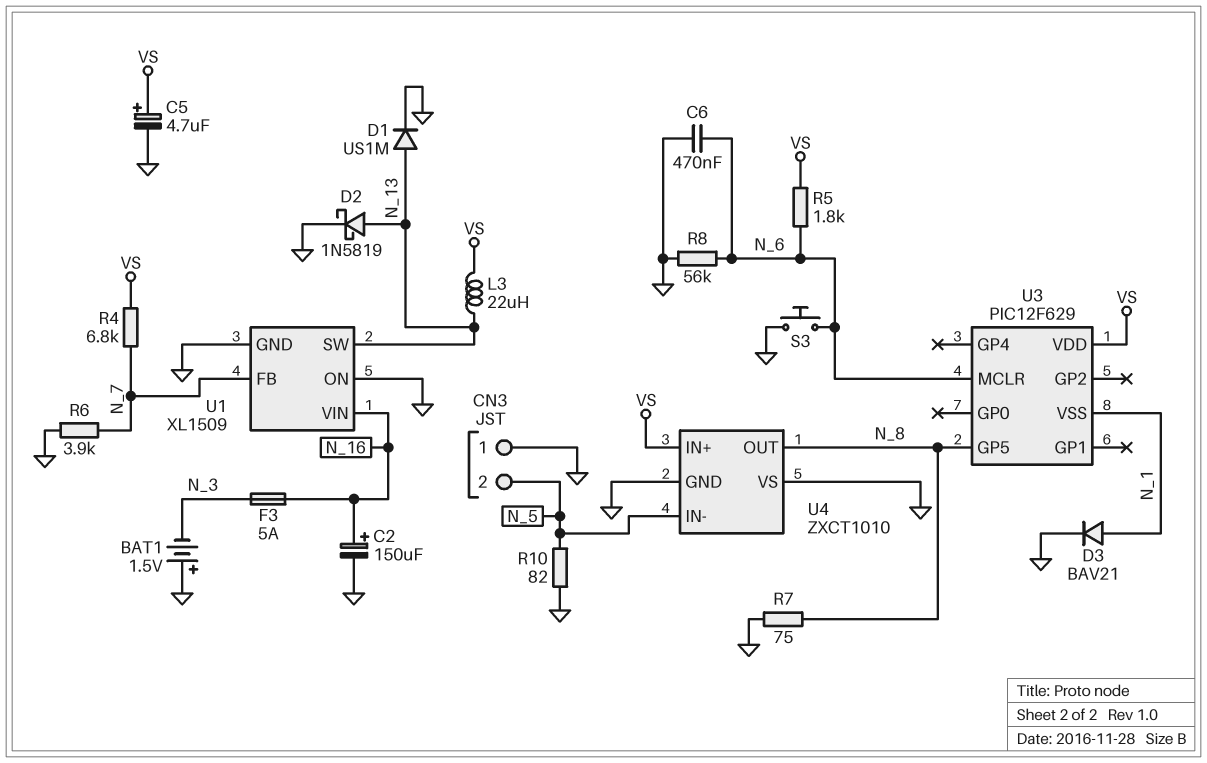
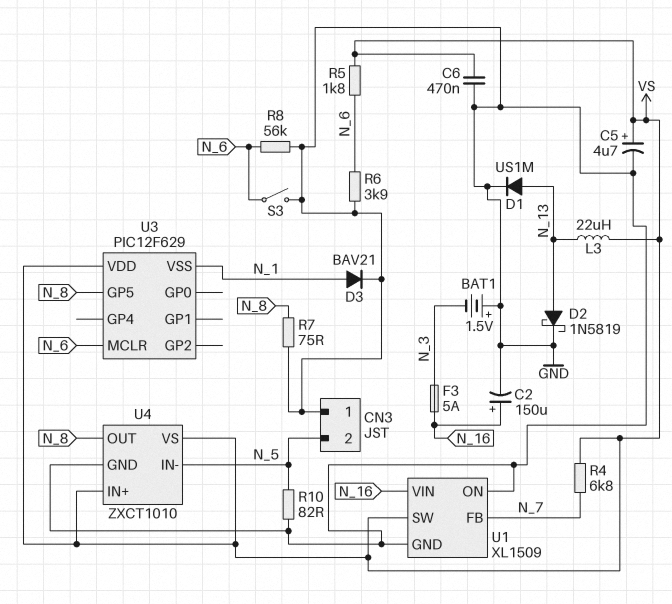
C6: 470nF (GND, N_6) -> 470nF (GND, VS)
R6: 3.9k (GND, N_7) -> 3.9k (GND, N_6)
S3: button (GND, N_6) -> switch (GND, N_6)
U1 pin SW: N_13 -> VS
U4 pin VS: GND -> VS

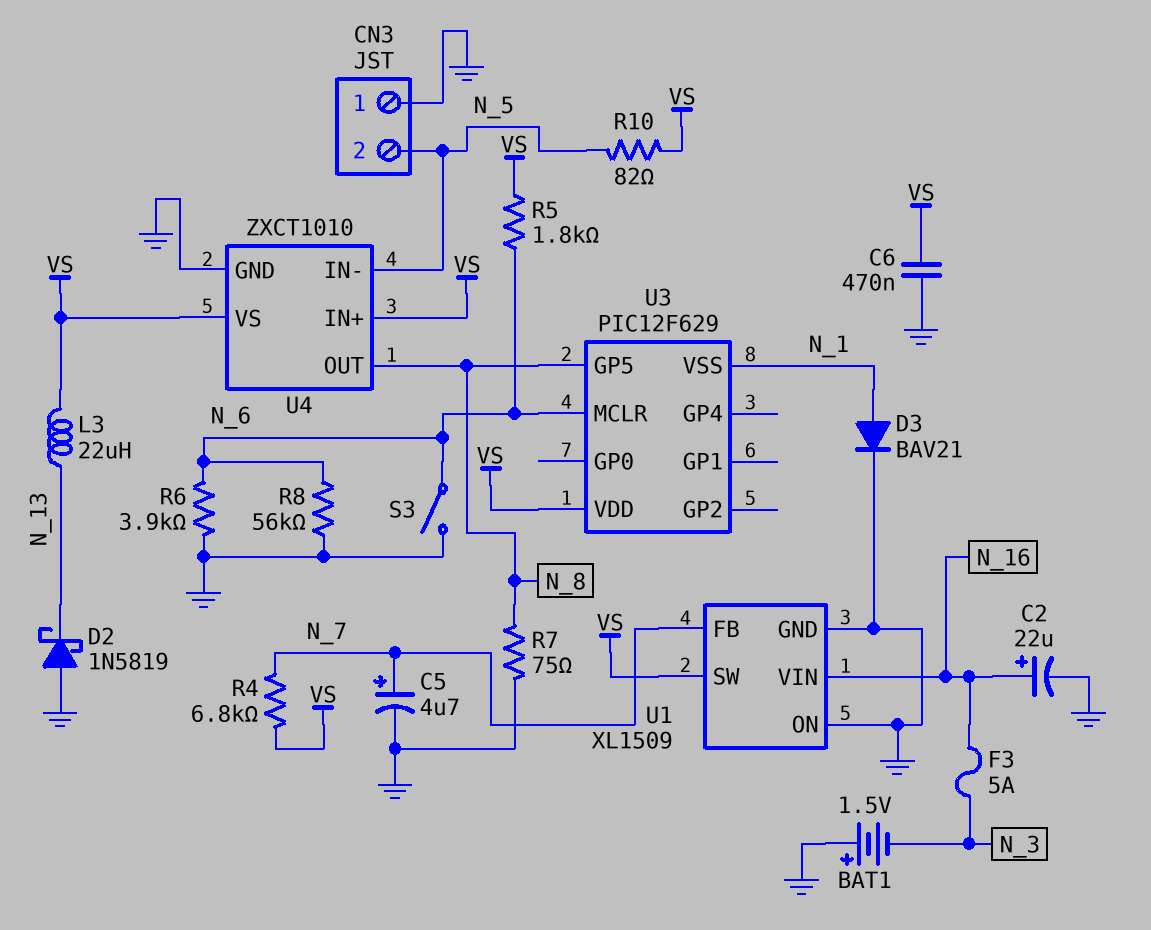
C2: 150uF (plus N_16, minus GND) -> 22uF (plus N_16, minus GND)
C5: 4.7uF (plus VS, minus GND) -> 4.7uF (plus N_7, minus GND)
D1: diode US1M (A N_13, K GND) -> none
D2: schottky 1N5819 (A N_13, K GND) -> schottky 1N5819 (A GND, K N_13)
R10: 82 (GND, N_5) -> 82 (N_5, VS)

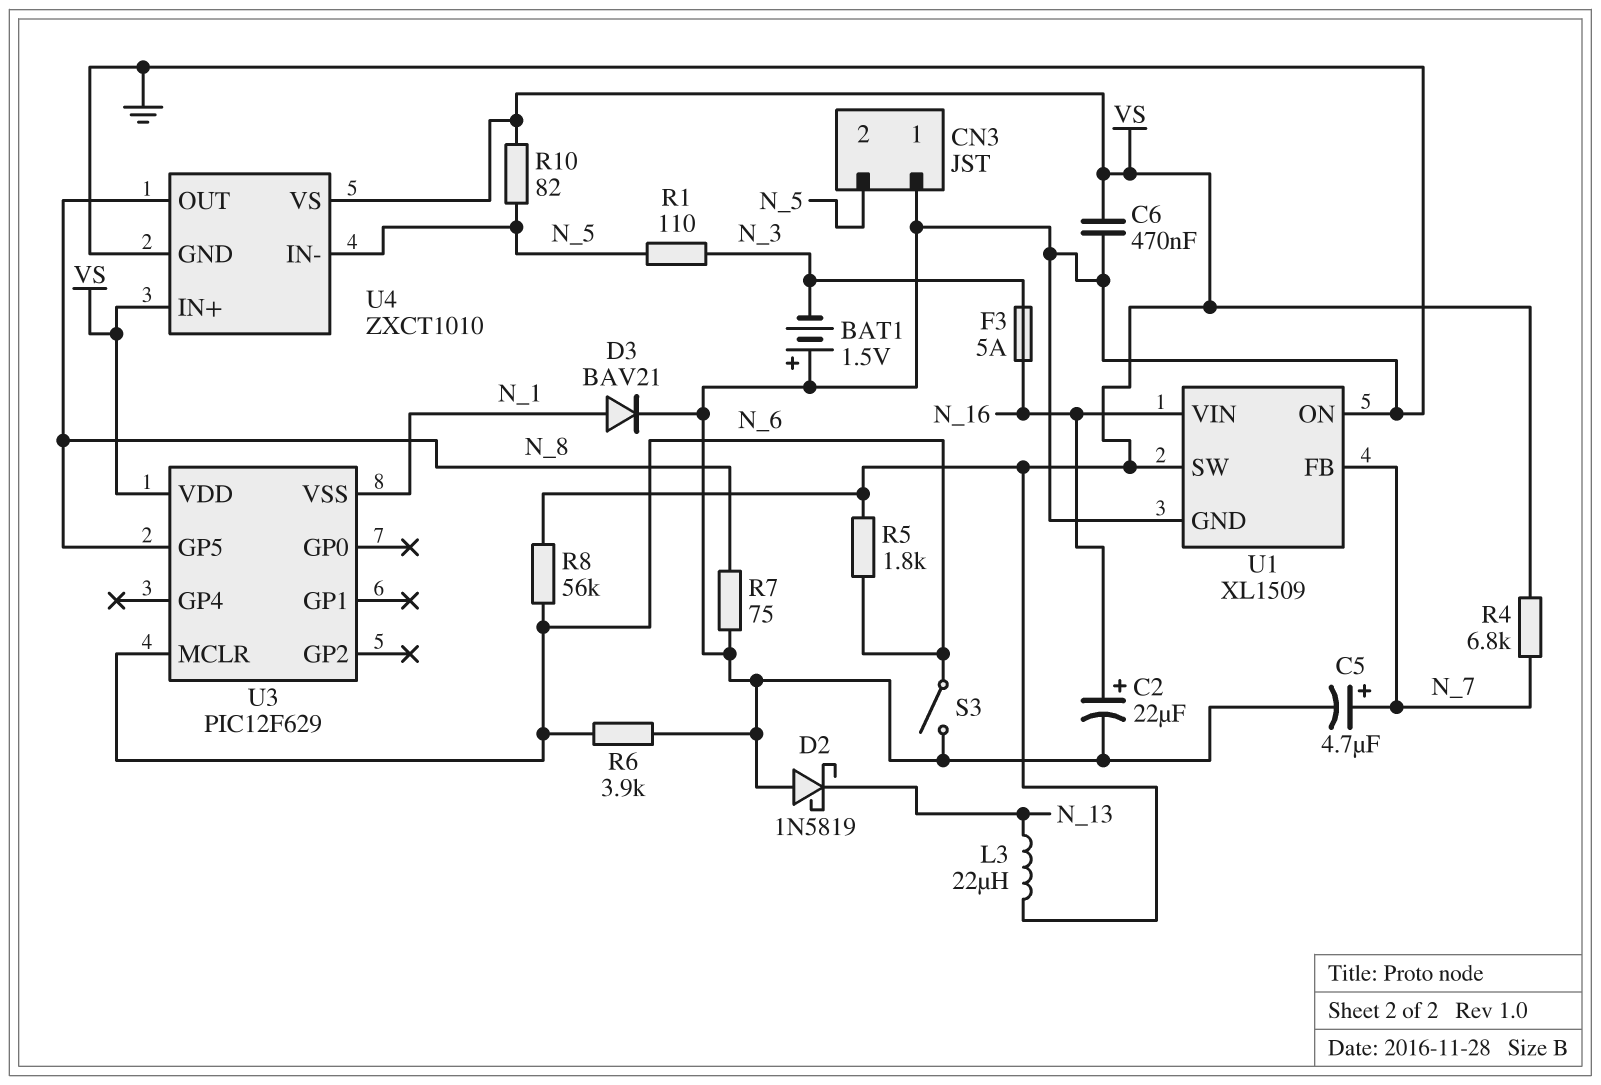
R1: none -> 110 (N_3, N_5)
R8: 56k (GND, N_6) -> 56k (N_6, VS)

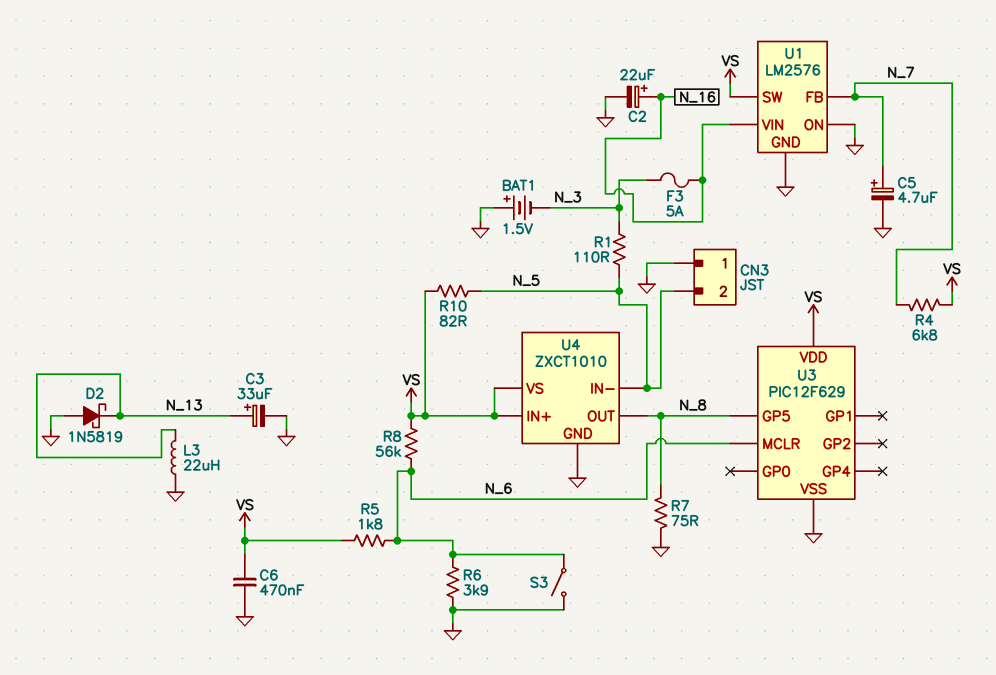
C3: none -> 33uF (plus N_13, minus GND)
D3: diode BAV21 (A N_1, K GND) -> none
L3: 22uH (N_13, VS) -> 22uH (GND, N_13)
U1: XL1509 -> LM2576
U3 pin VSS: N_1 -> GND

